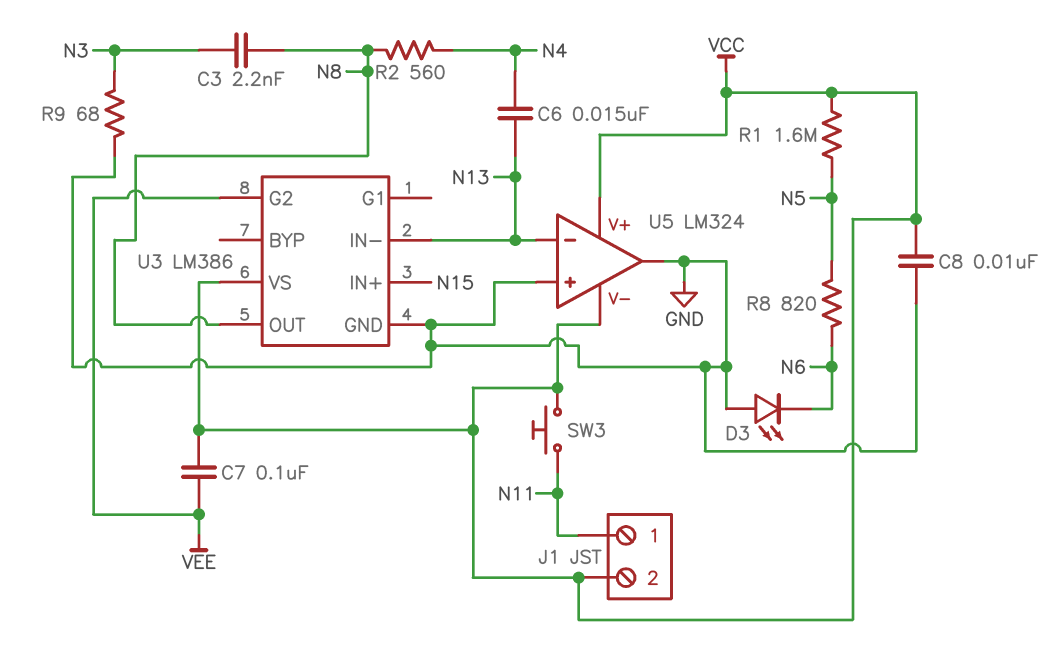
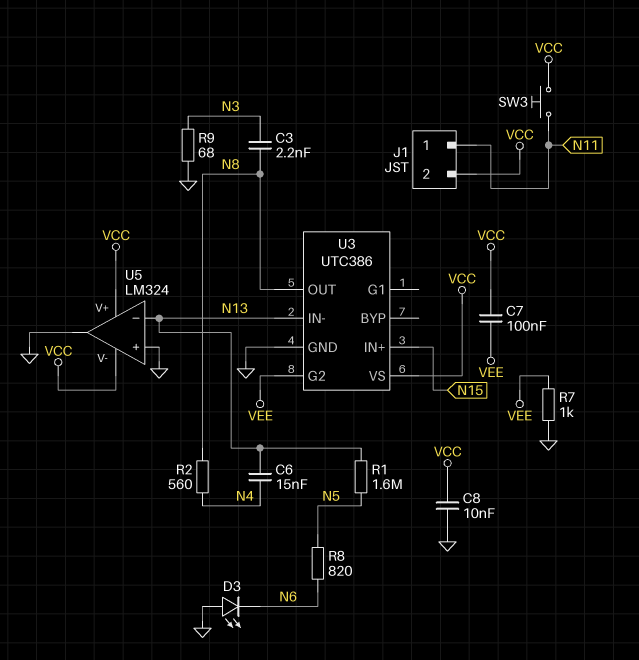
R1: 1.6M (N5, VCC) -> 1.6M (N5, N13)
R7: none -> 1k (GND, VEE)
U3: LM386 -> UTC386

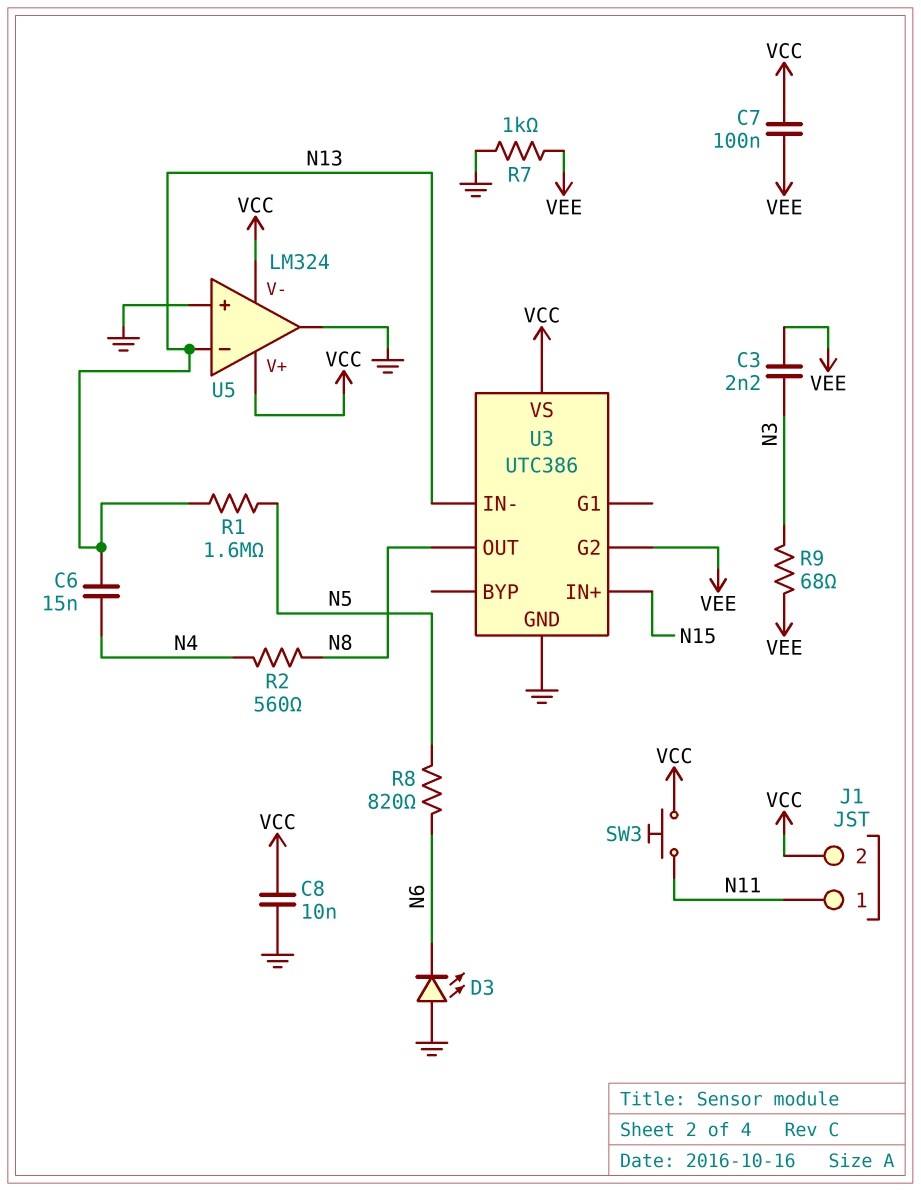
C3: 2.2nF (N3, N8) -> 2.2nF (N3, VEE)
R9: 68 (GND, N3) -> 68 (N3, VEE)

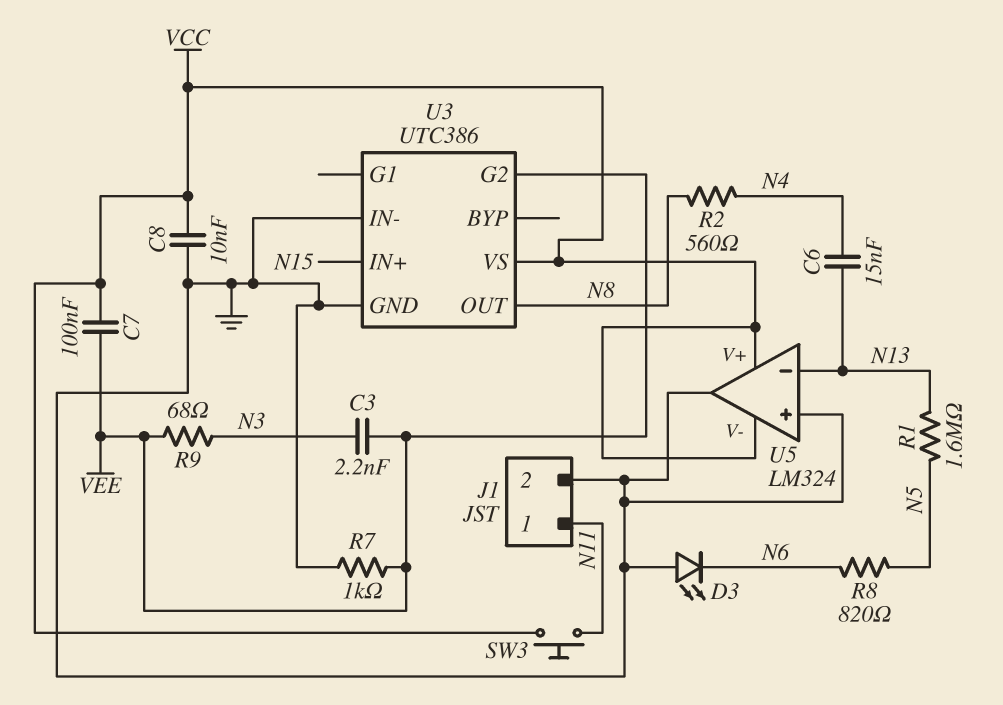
J1 pin 2: VCC -> GND
U3 pin IN-: N13 -> GND

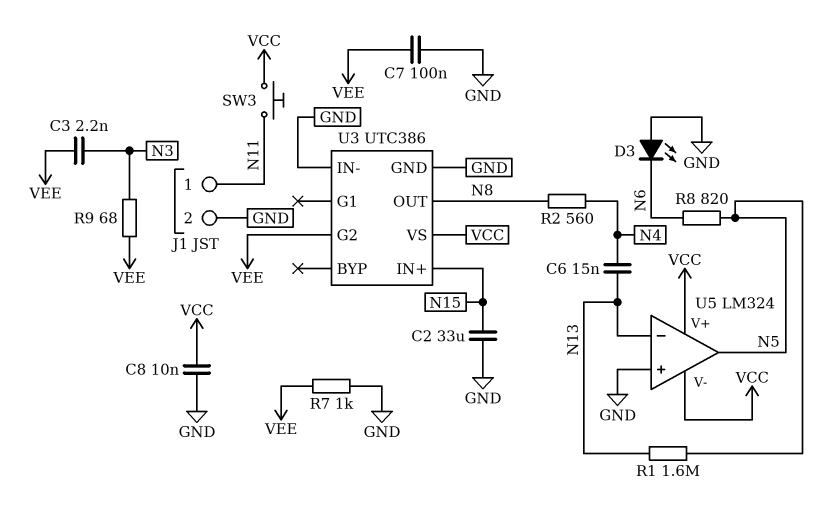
C2: none -> 33uF (GND, N15)
C7: 100nF (VCC, VEE) -> 100nF (GND, VEE)
U5 pin out: GND -> N5

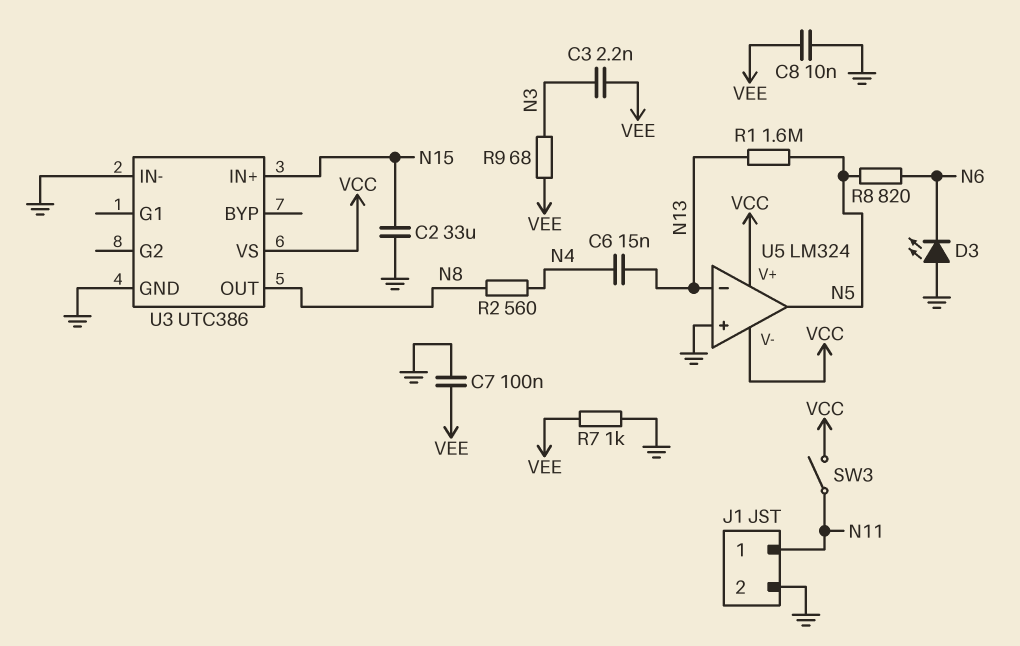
C8: 10nF (GND, VCC) -> 10nF (GND, VEE)
SW3: button (N11, VCC) -> switch (N11, VCC)
U3 pin G2: VEE -> none

